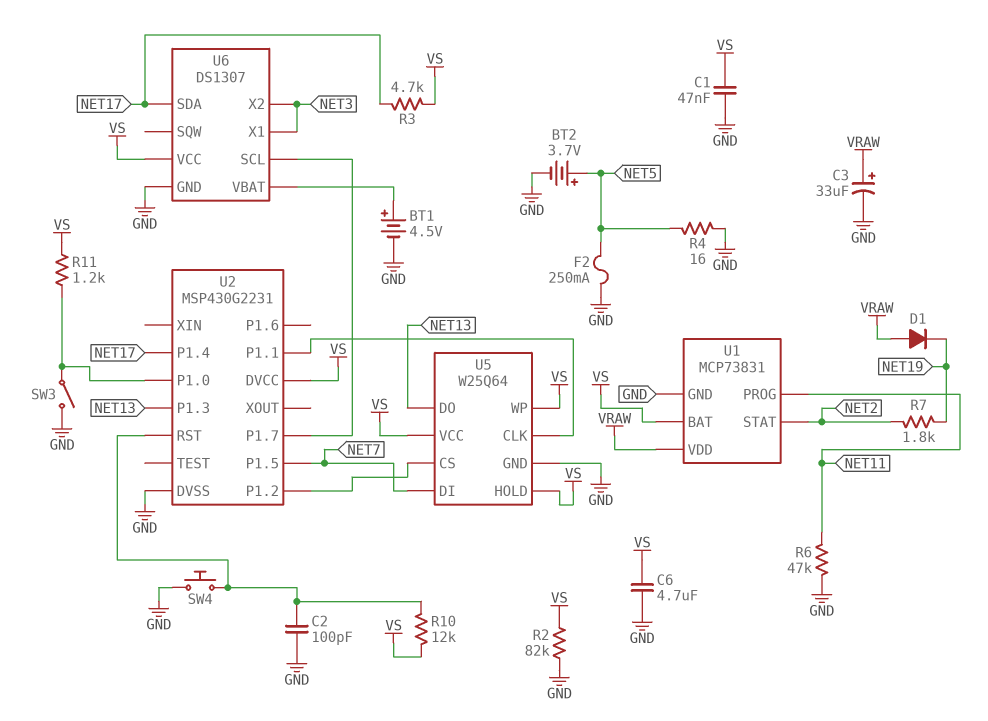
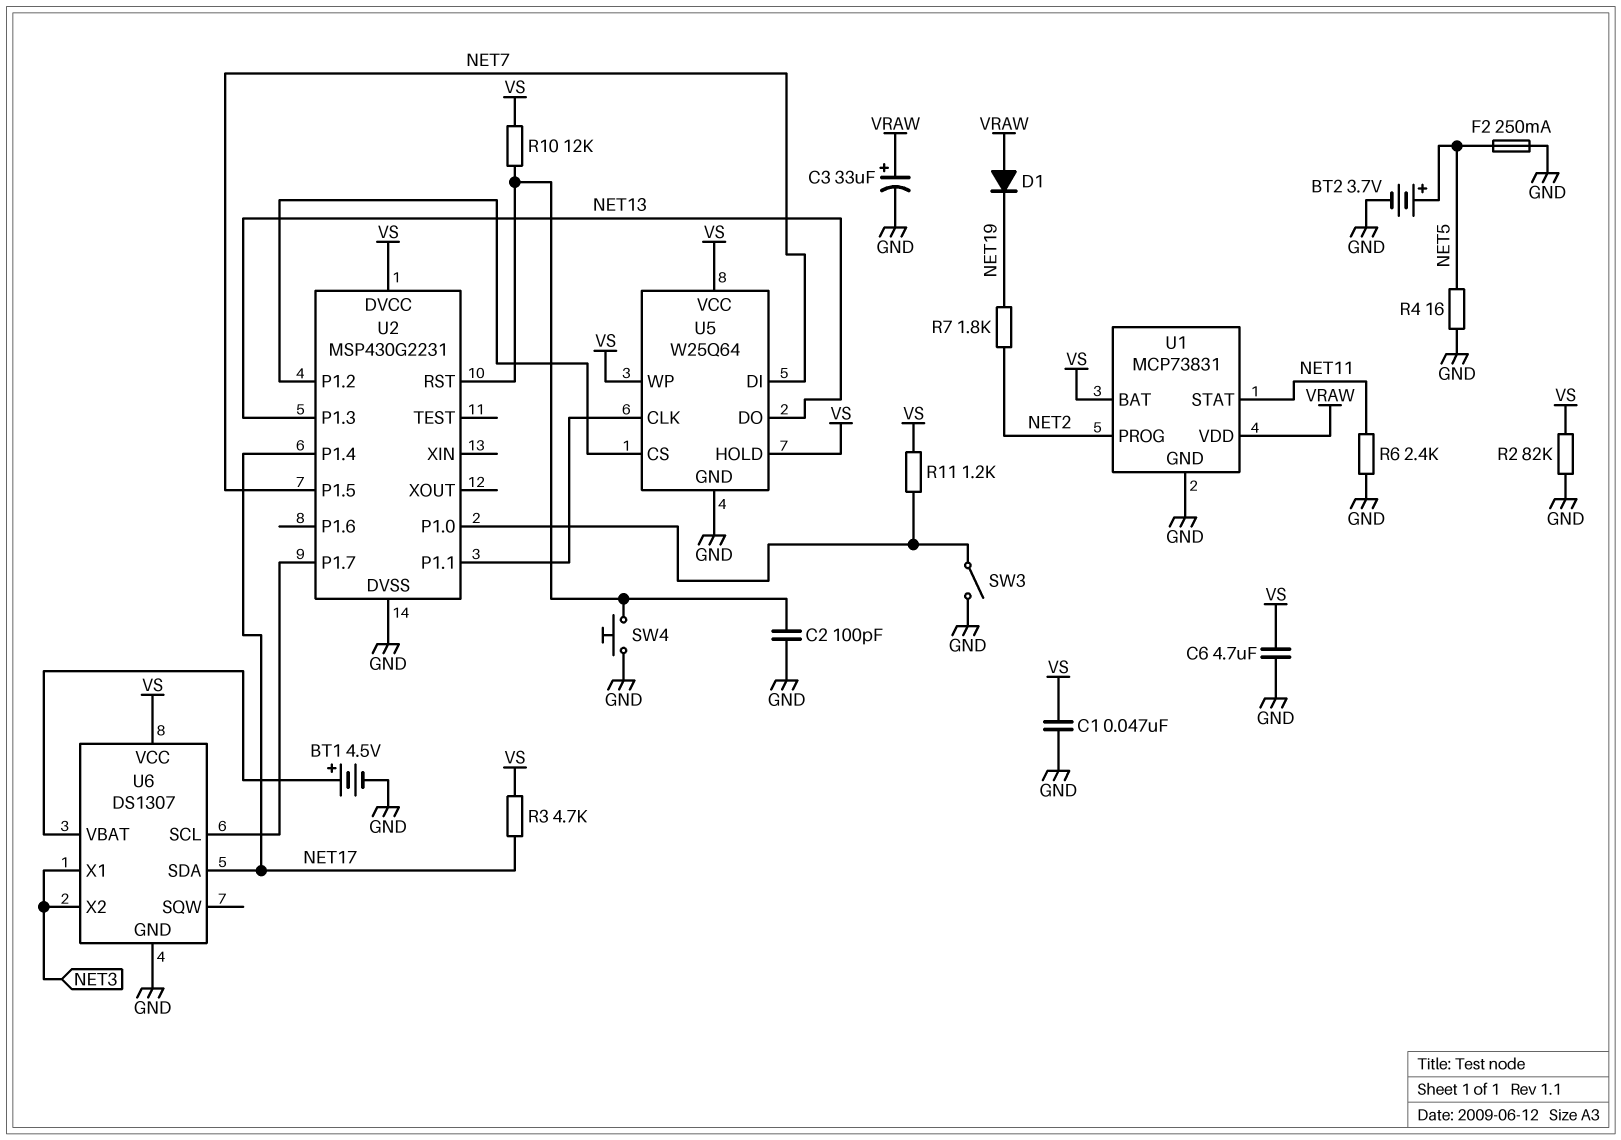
R6: 47k (GND, NET11) -> 2.4k (GND, NET11)
U1 pin PROG: NET11 -> NET2
U1 pin STAT: NET2 -> NET11

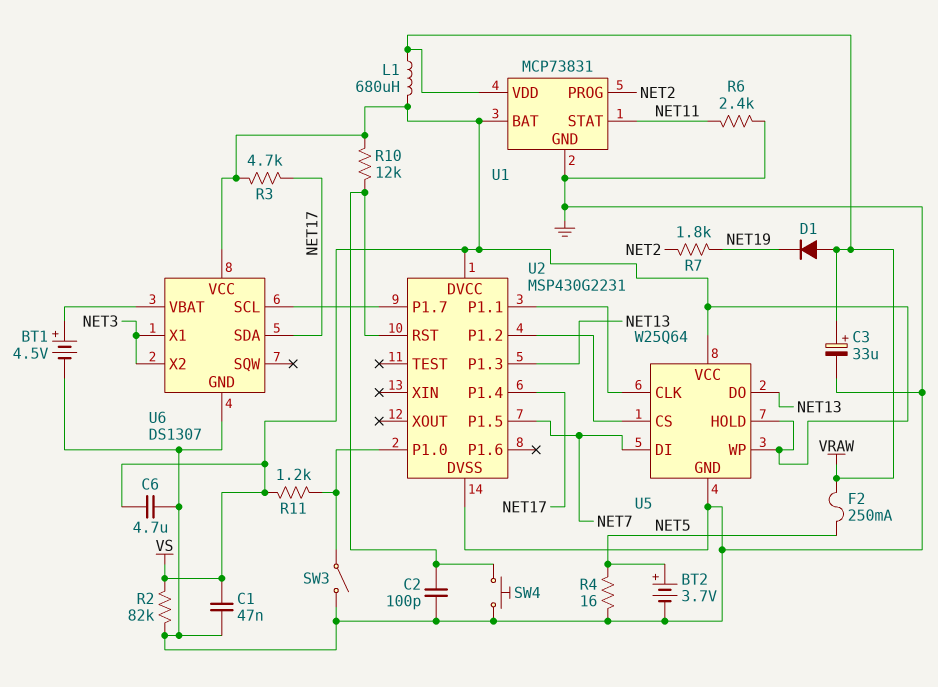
F2: 250mA (GND, NET5) -> 250mA (NET5, VRAW)
L1: none -> 680uH (VRAW, VS)

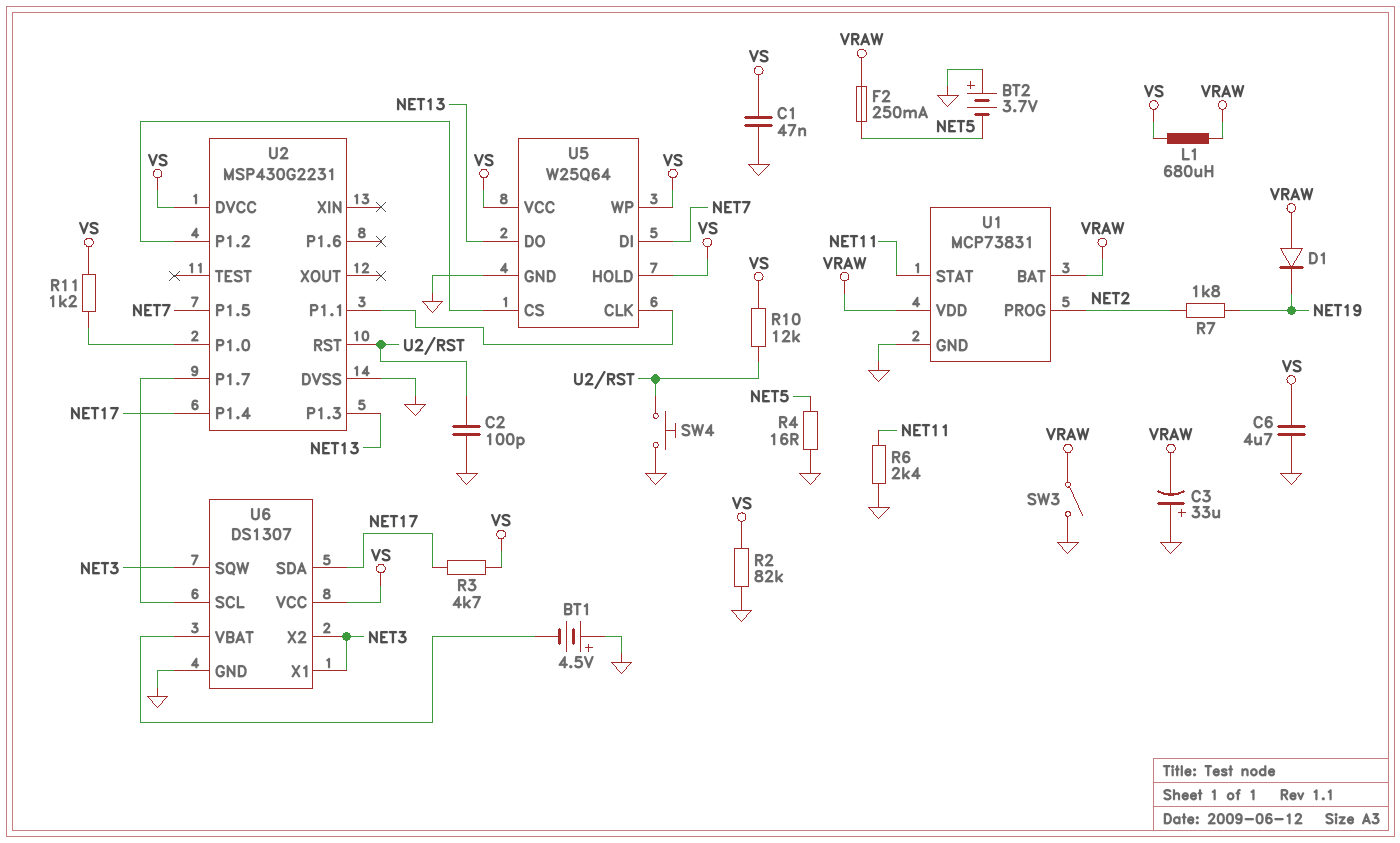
BT1: 4.5V (plus U6/VBAT, minus GND) -> 4.5V (plus GND, minus U6/VBAT)
BT2: 3.7V (plus NET5, minus GND) -> 3.7V (plus GND, minus NET5)
C3: 33uF (plus VRAW, minus GND) -> 33uF (plus GND, minus VRAW)
SW3: switch (GND, U2/P1.0) -> switch (GND, VRAW)
U1 pin BAT: VS -> VRAW
U6 pin SQW: none -> NET3

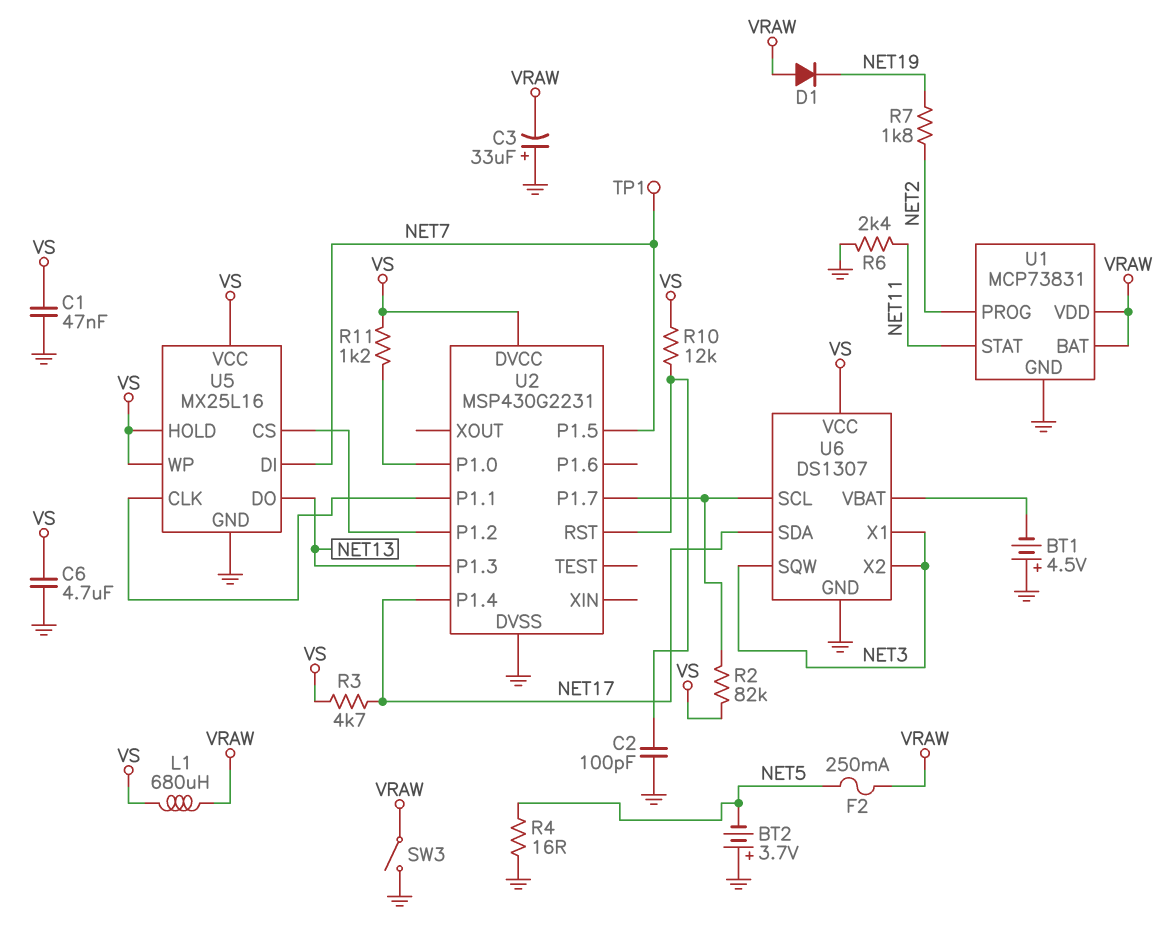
R2: 82k (GND, VS) -> 82k (U2/P1.7, VS)
SW4: button (GND, U2/RST) -> none
TP1: none -> test point (NET7)
U5: W25Q64 -> MX25L16

